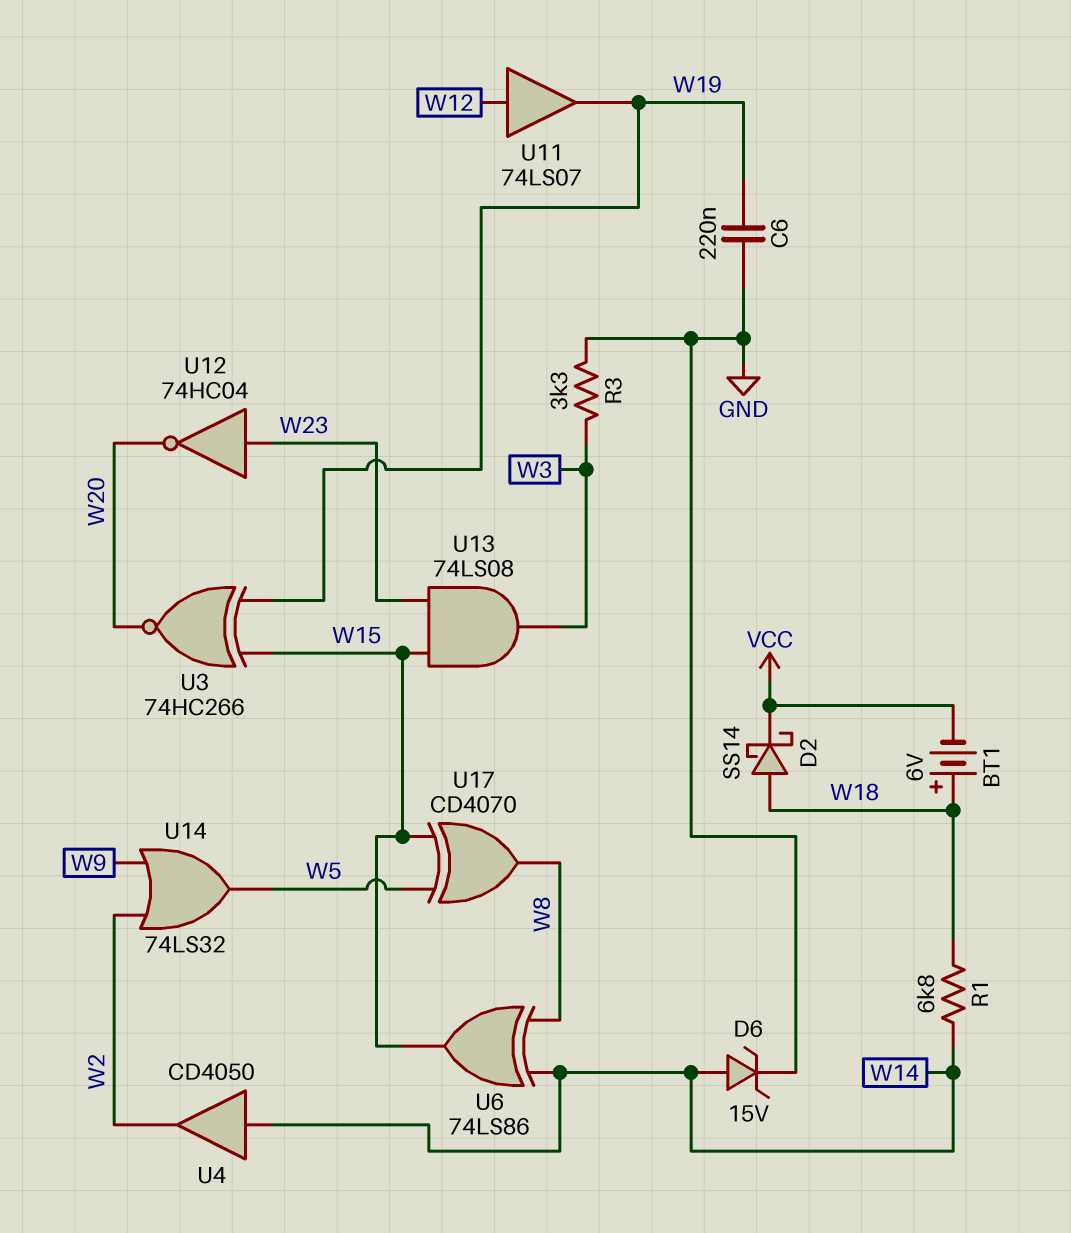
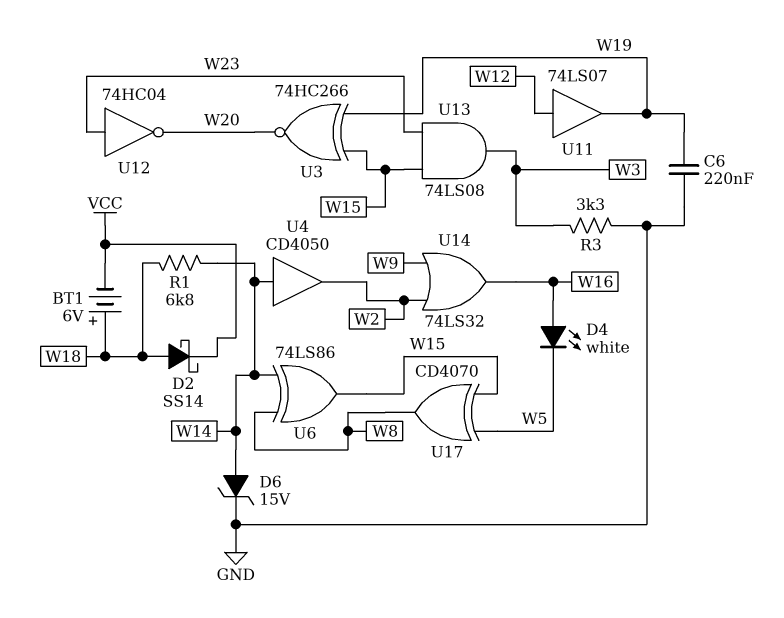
D4: none -> LED white (A W16, K W5)
U14: OR 74LS32 (in W2, in W9, out W5) -> OR 74LS32 (in W2, in W9, out W16)

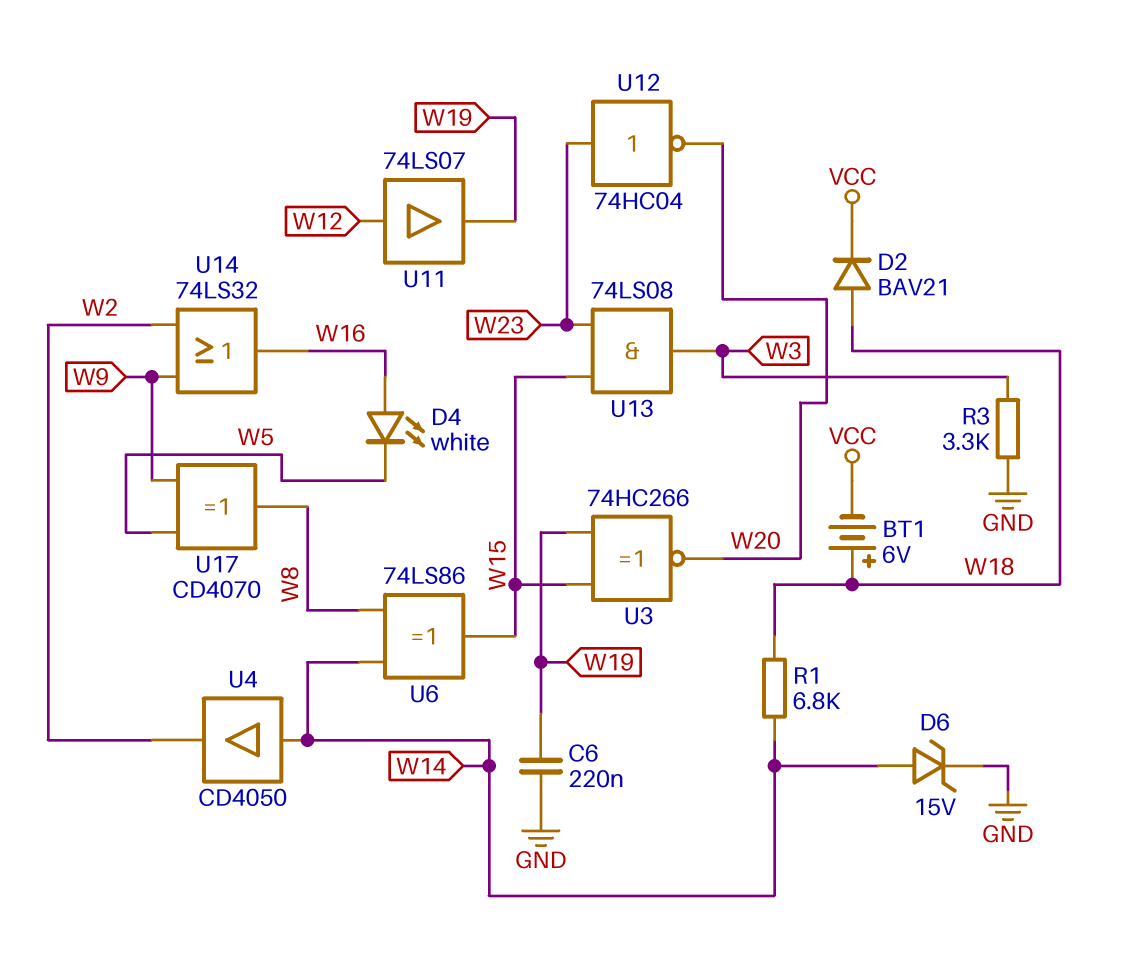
D2: schottky SS14 (A W18, K VCC) -> diode BAV21 (A W18, K VCC)
U17: XOR CD4070 (in W5, in W15, out W8) -> XOR CD4070 (in W5, in W9, out W8)

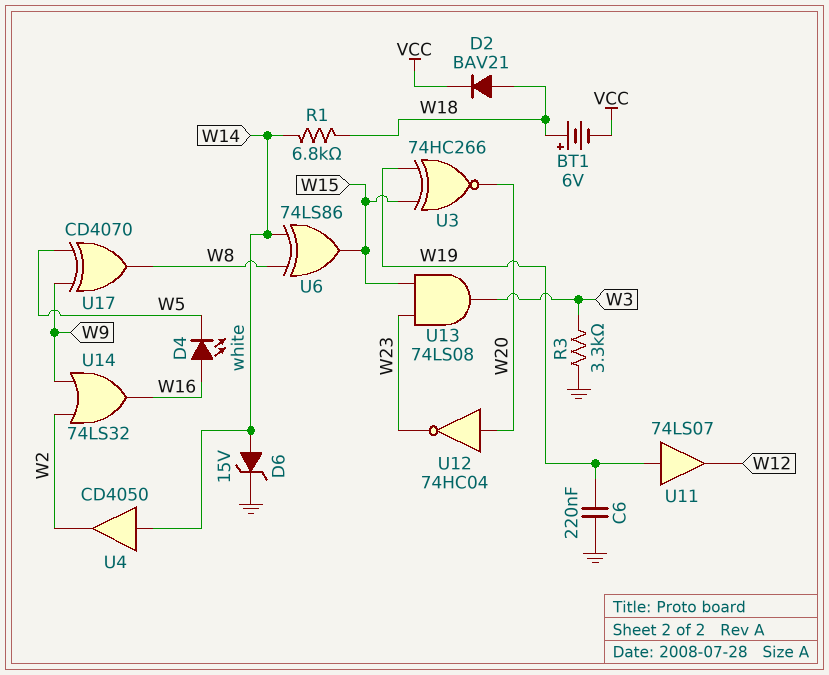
U11: buffer 74LS07 (in W12, out W19) -> buffer 74LS07 (in W19, out W12)
U12: NOT 74HC04 (in W23, out W20) -> NOT 74HC04 (in W20, out W23)

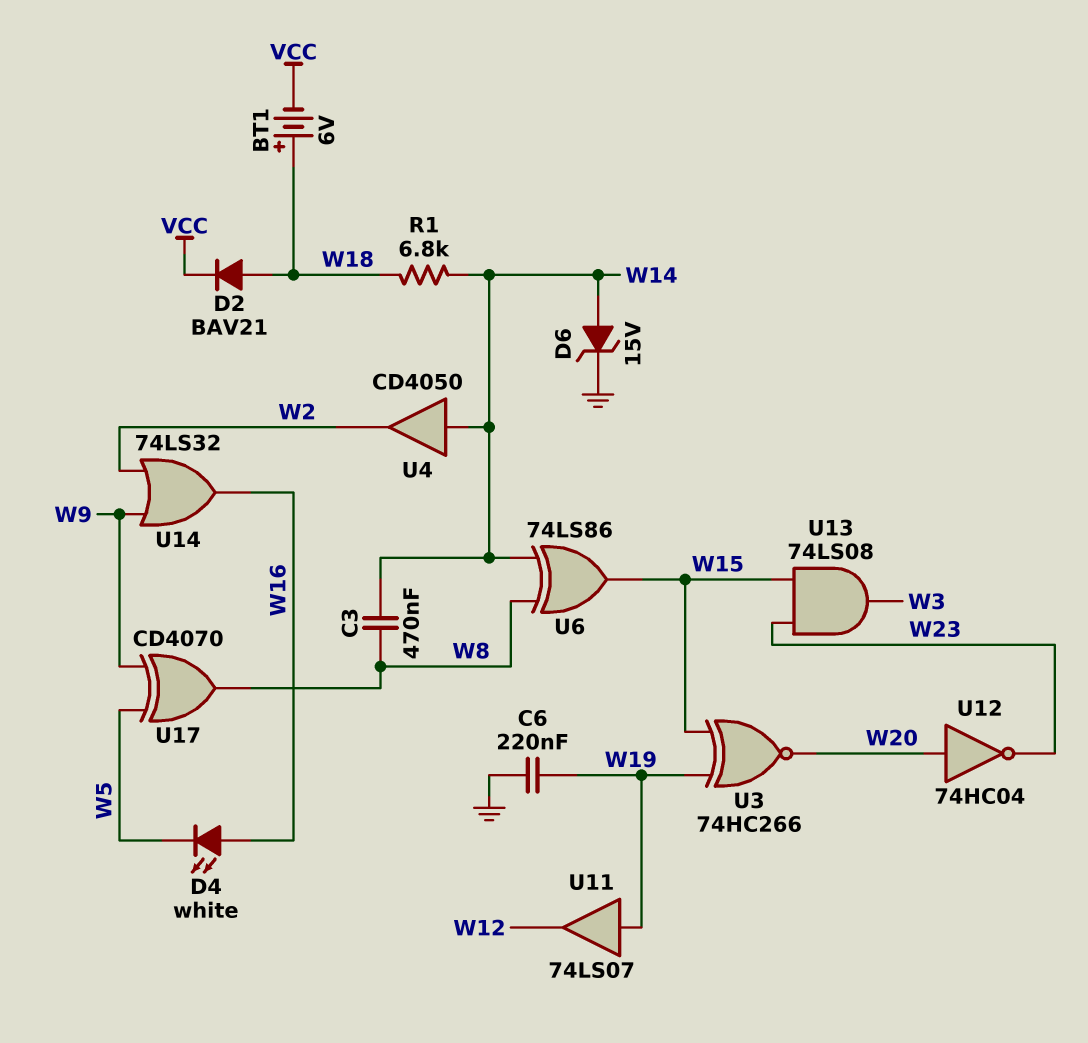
C3: none -> 470nF (W8, W14)
R3: 3.3k (GND, W3) -> none

